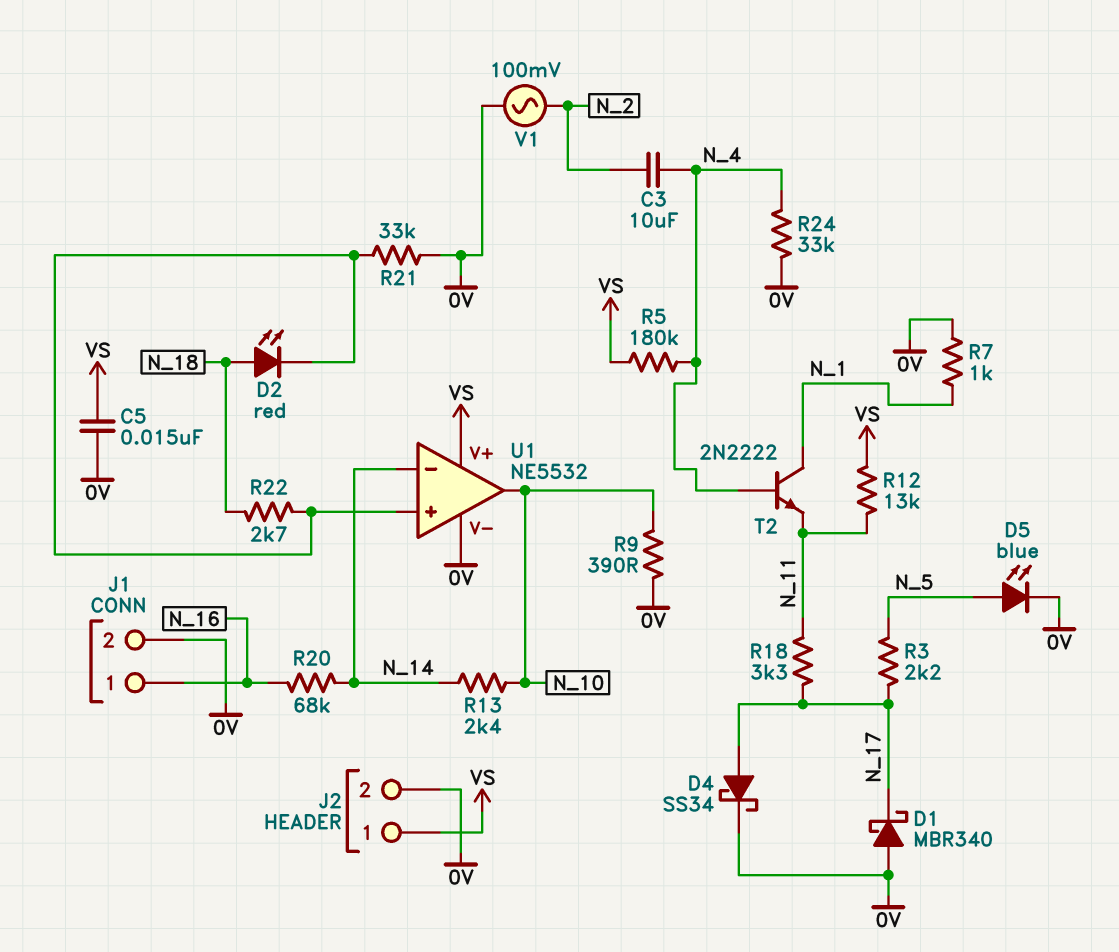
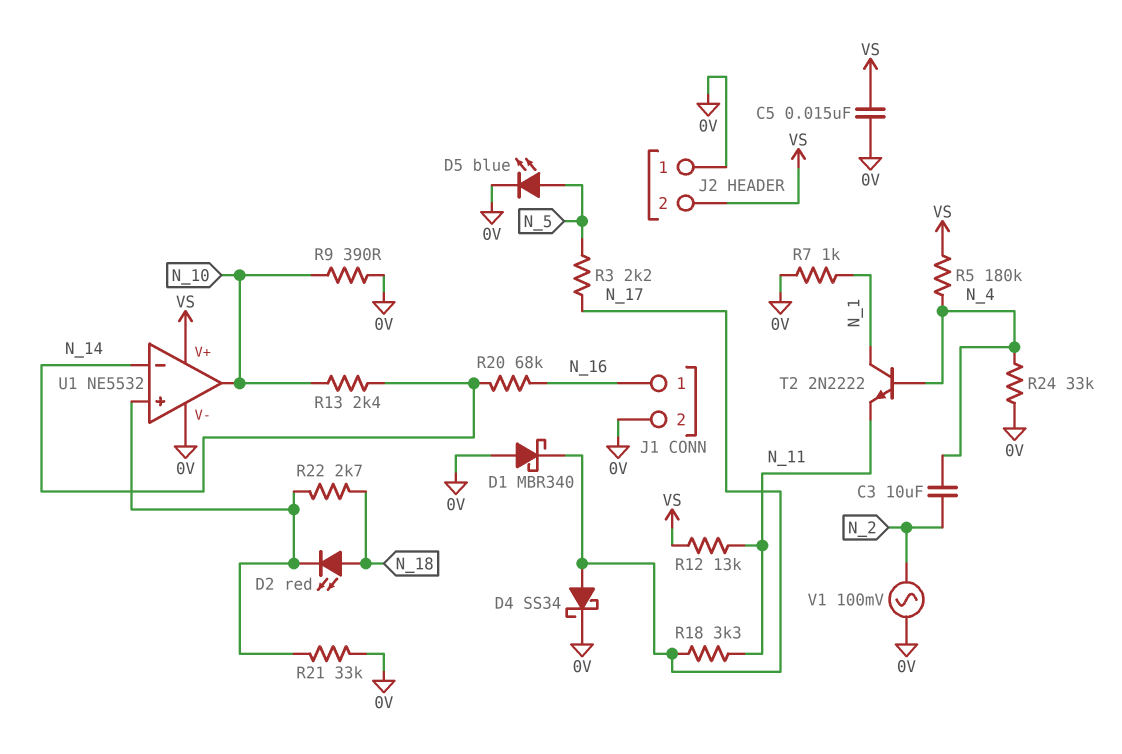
J2 pin 1: VS -> 0V
J2 pin 2: 0V -> VS

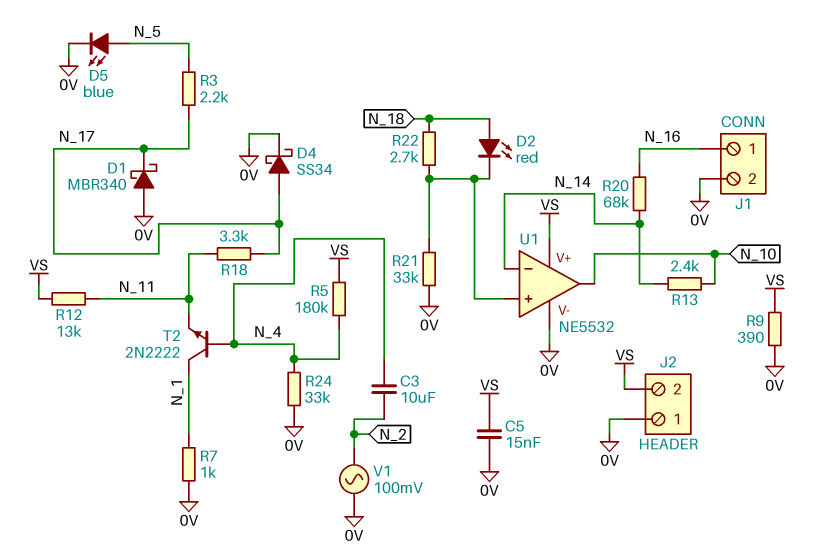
R9: 390 (0V, N_10) -> 390 (0V, VS)

